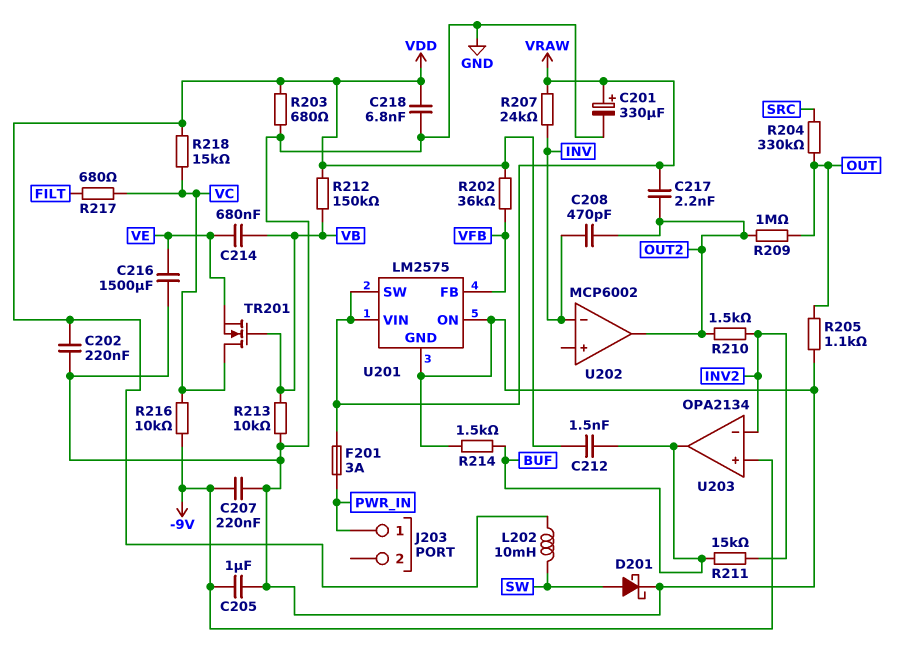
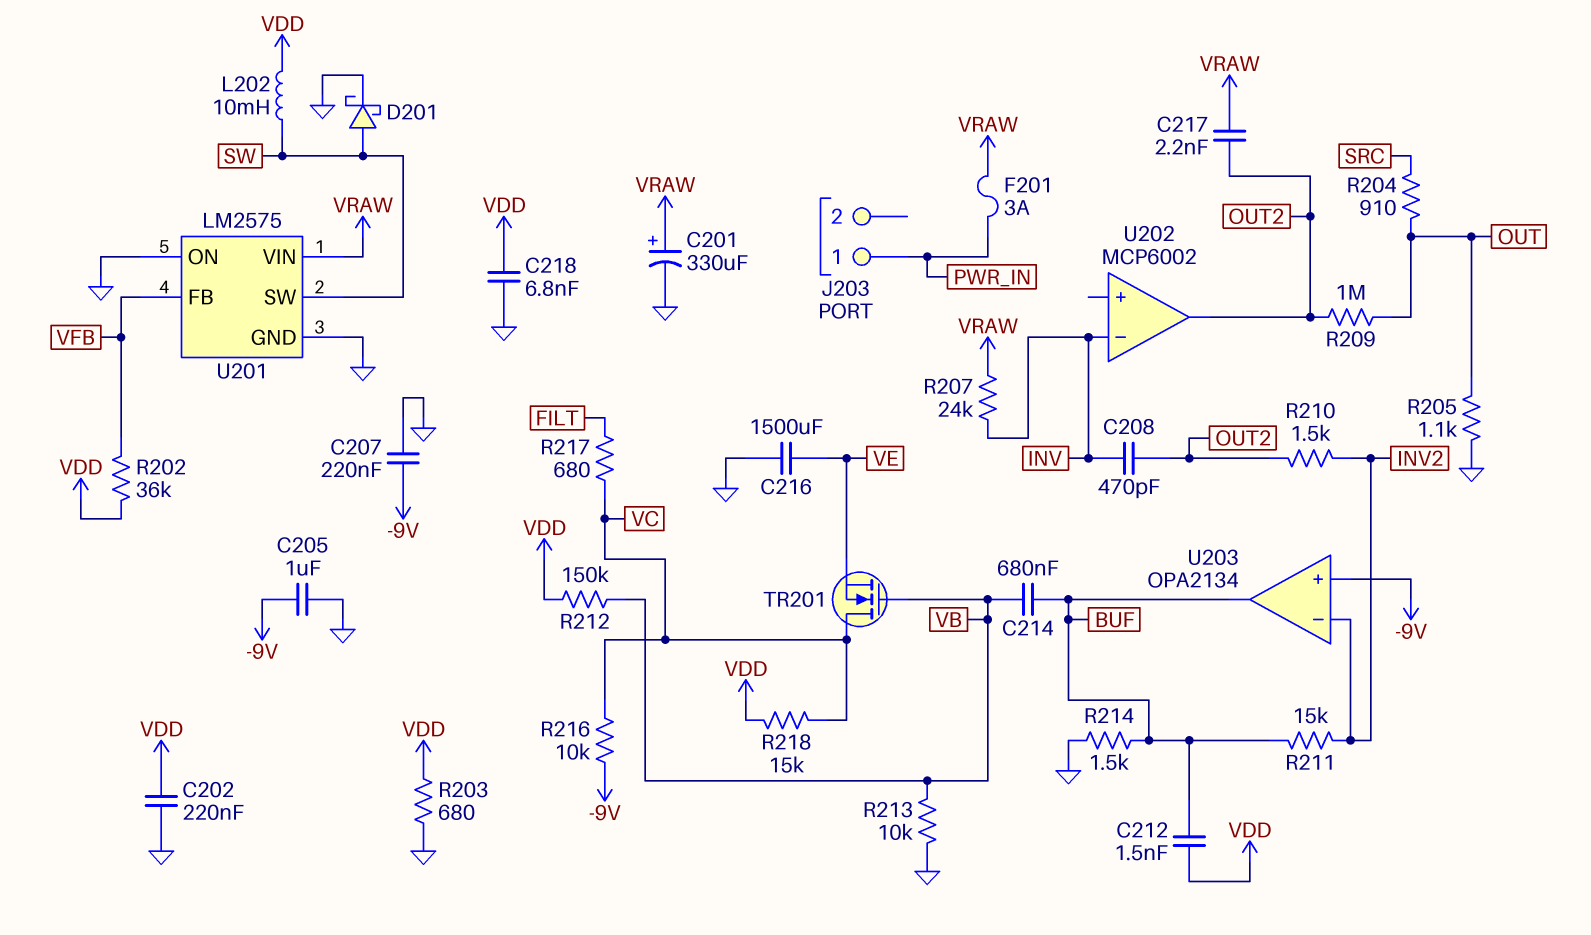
C214: 680nF (VB, VE) -> 680nF (BUF, VB)
R204: 330k (OUT, SRC) -> 910 (OUT, SRC)
U201 pin SW: VRAW -> SW

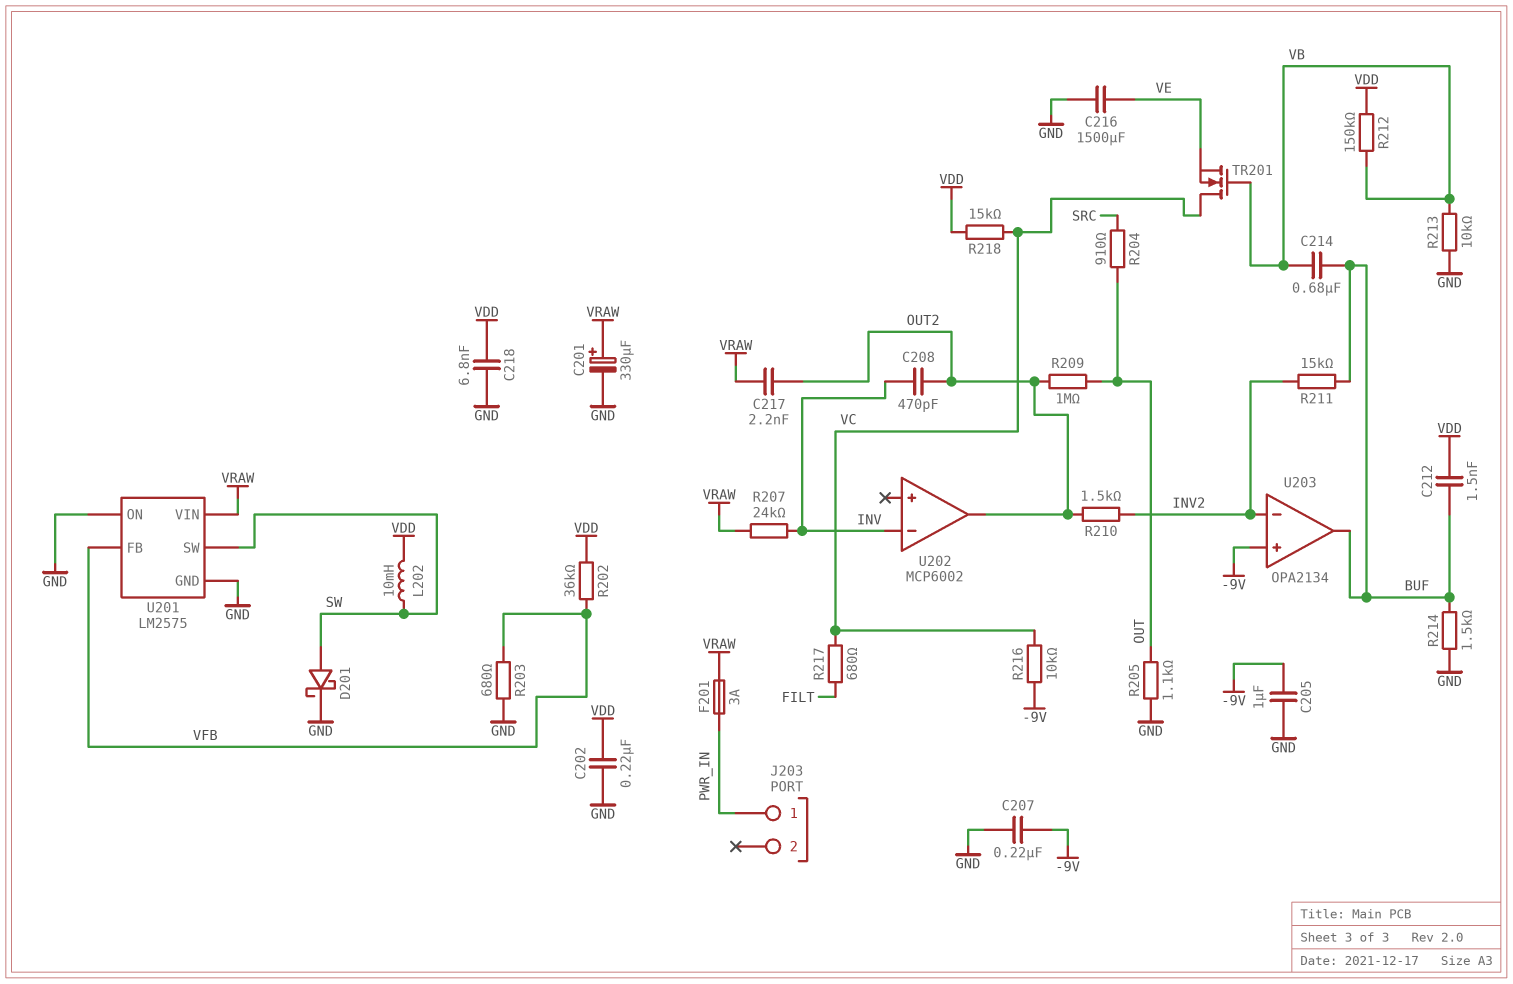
R203: 680 (GND, VDD) -> 680 (GND, VFB)

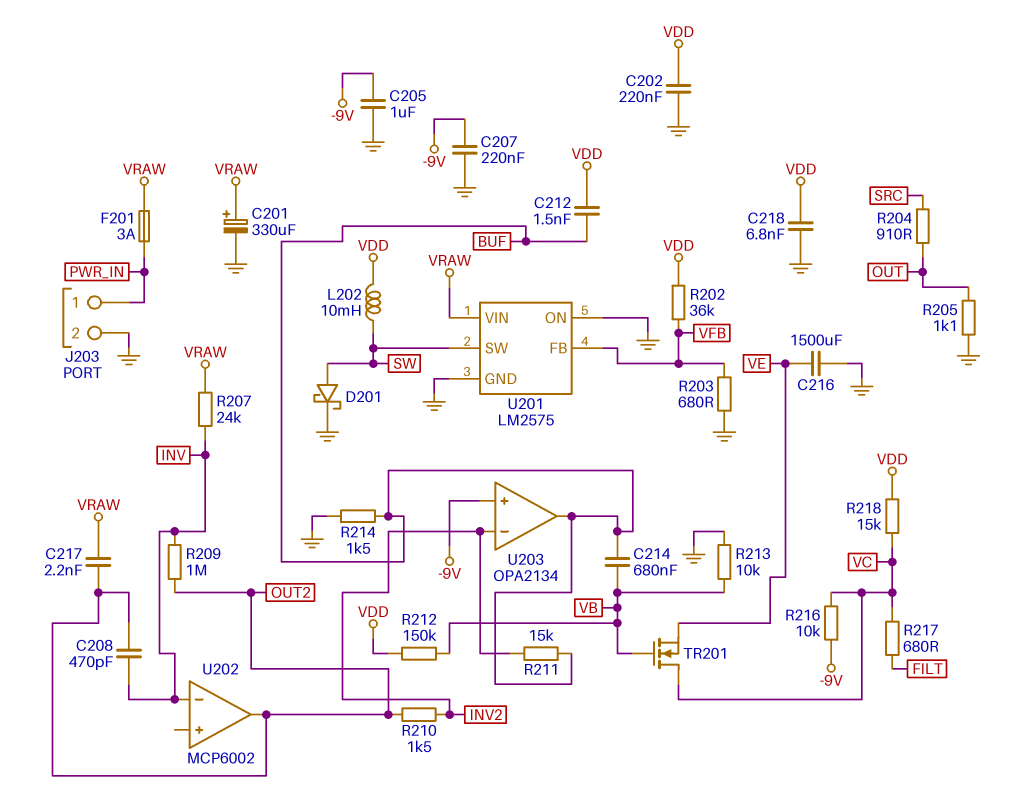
J203 pin 2: none -> GND
R209: 1M (OUT, OUT2) -> 1M (INV, OUT2)

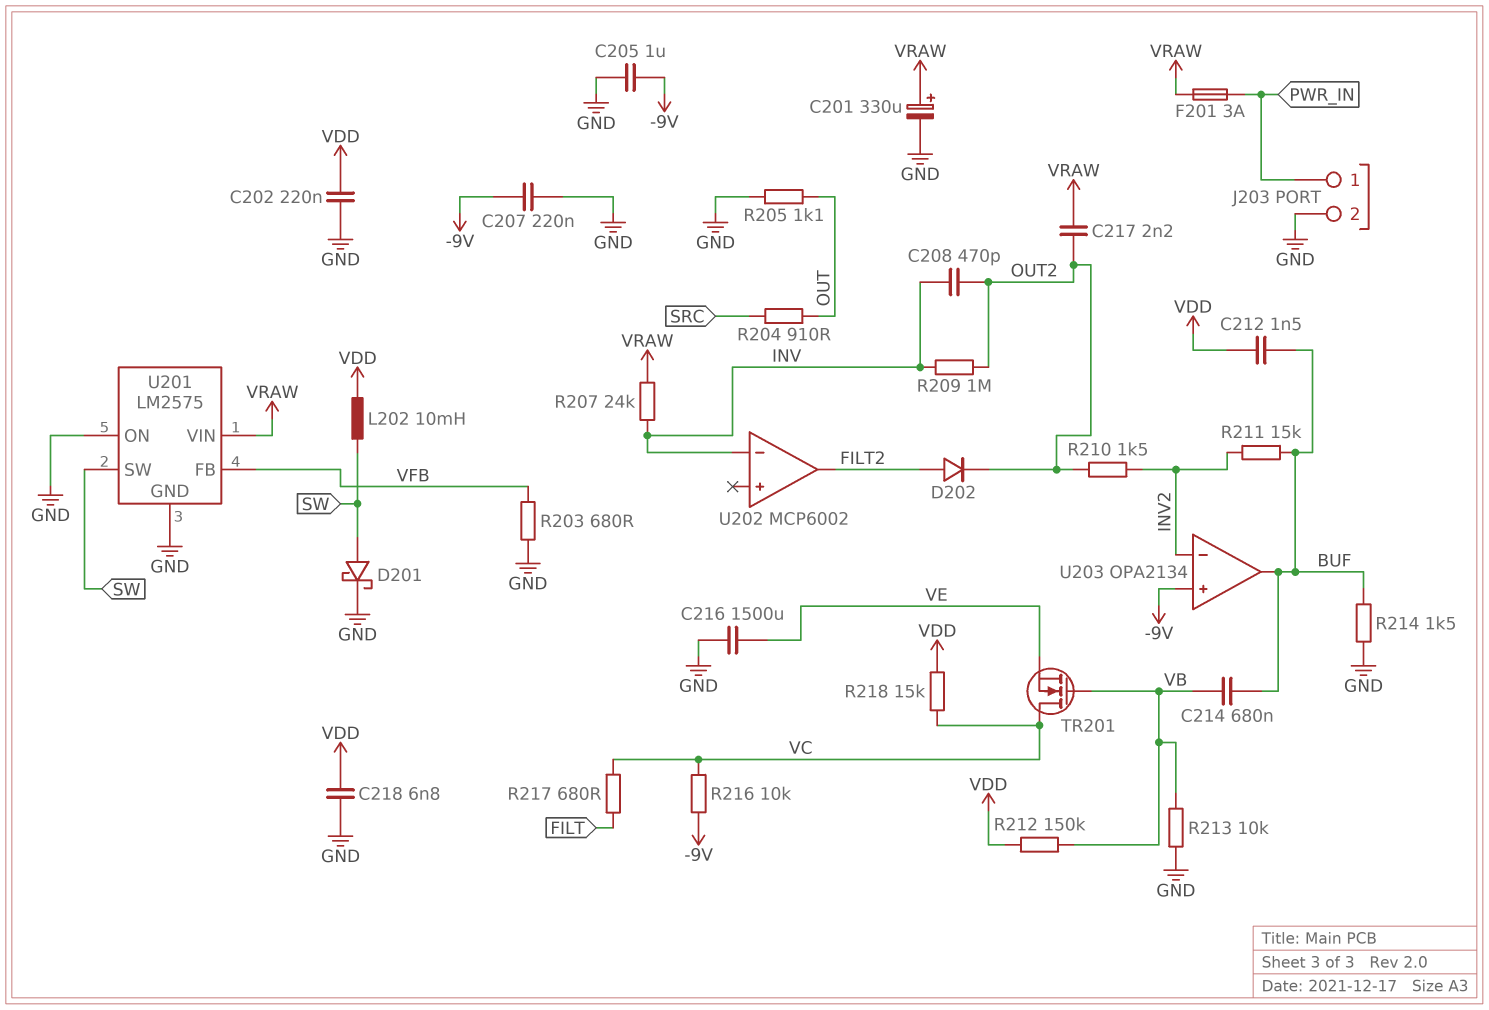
D202: none -> diode (A FILT2, K OUT2)
R202: 36k (VDD, VFB) -> none
U202 pin out: OUT2 -> FILT2

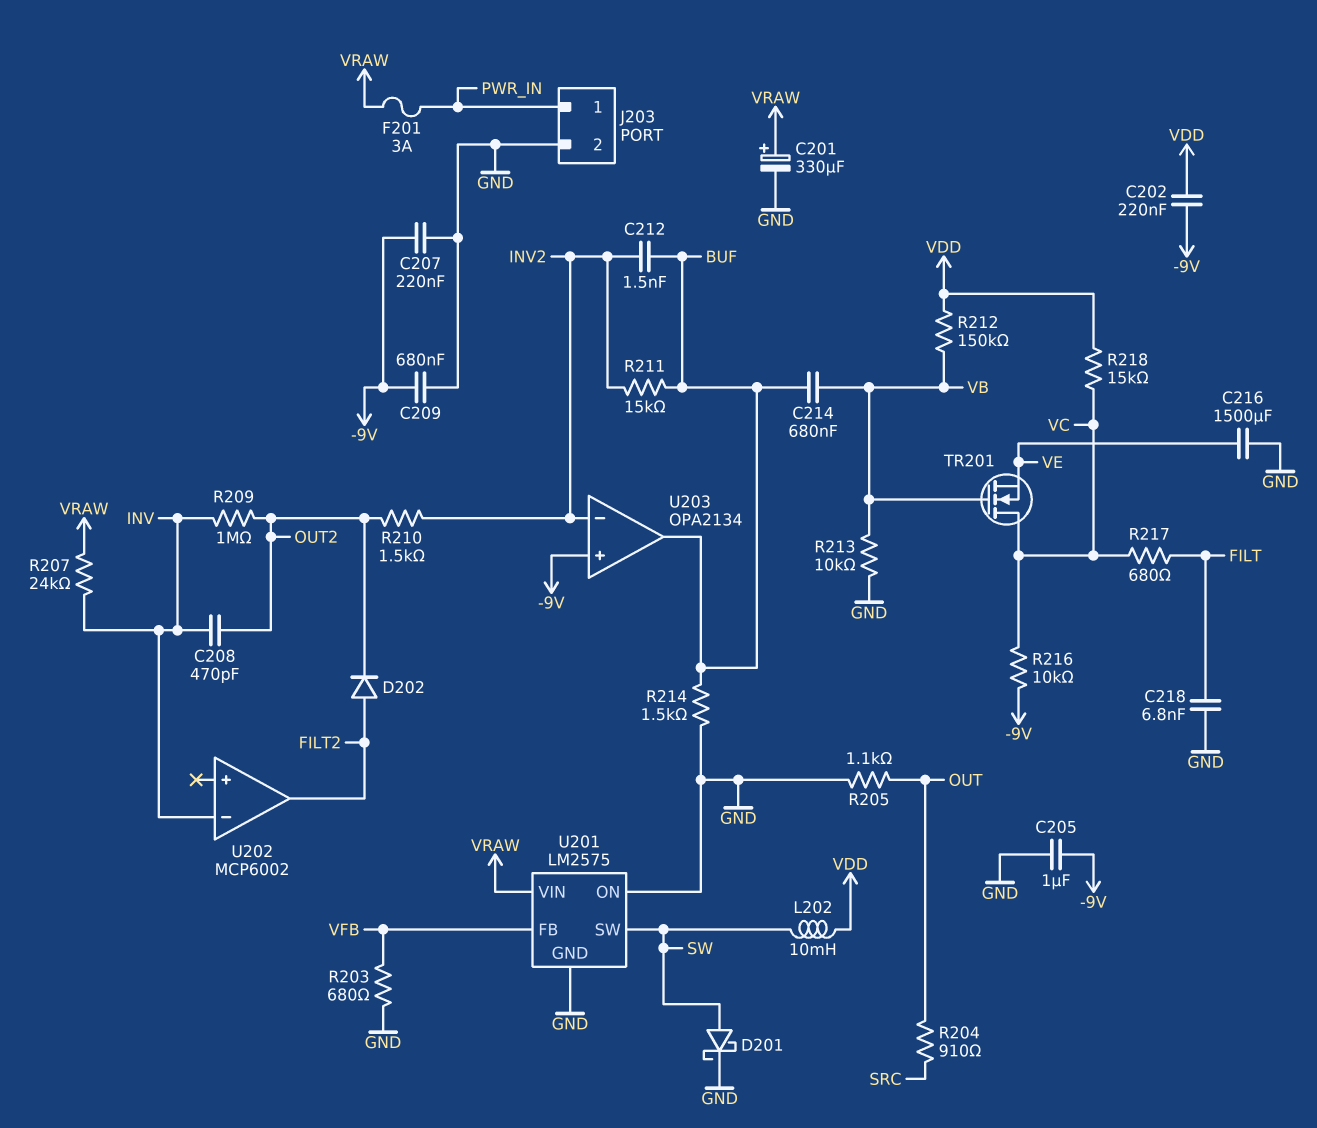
C202: 220nF (GND, VDD) -> 220nF (-9V, VDD)
C209: none -> 680nF (-9V, GND)
C212: 1.5nF (BUF, VDD) -> 1.5nF (BUF, INV2)
C217: 2.2nF (OUT2, VRAW) -> none
C218: 6.8nF (GND, VDD) -> 6.8nF (FILT, GND)

